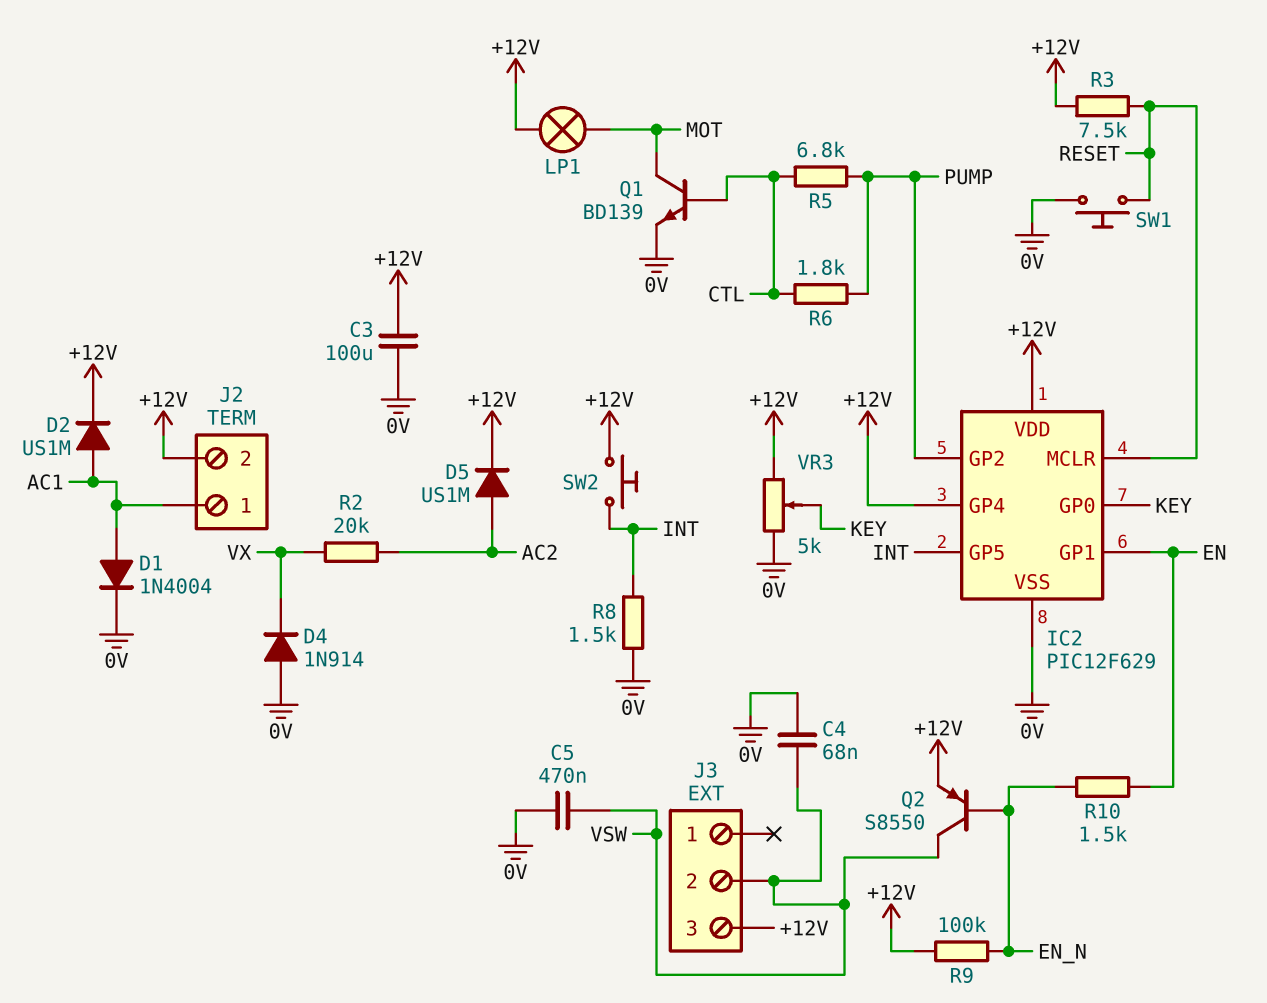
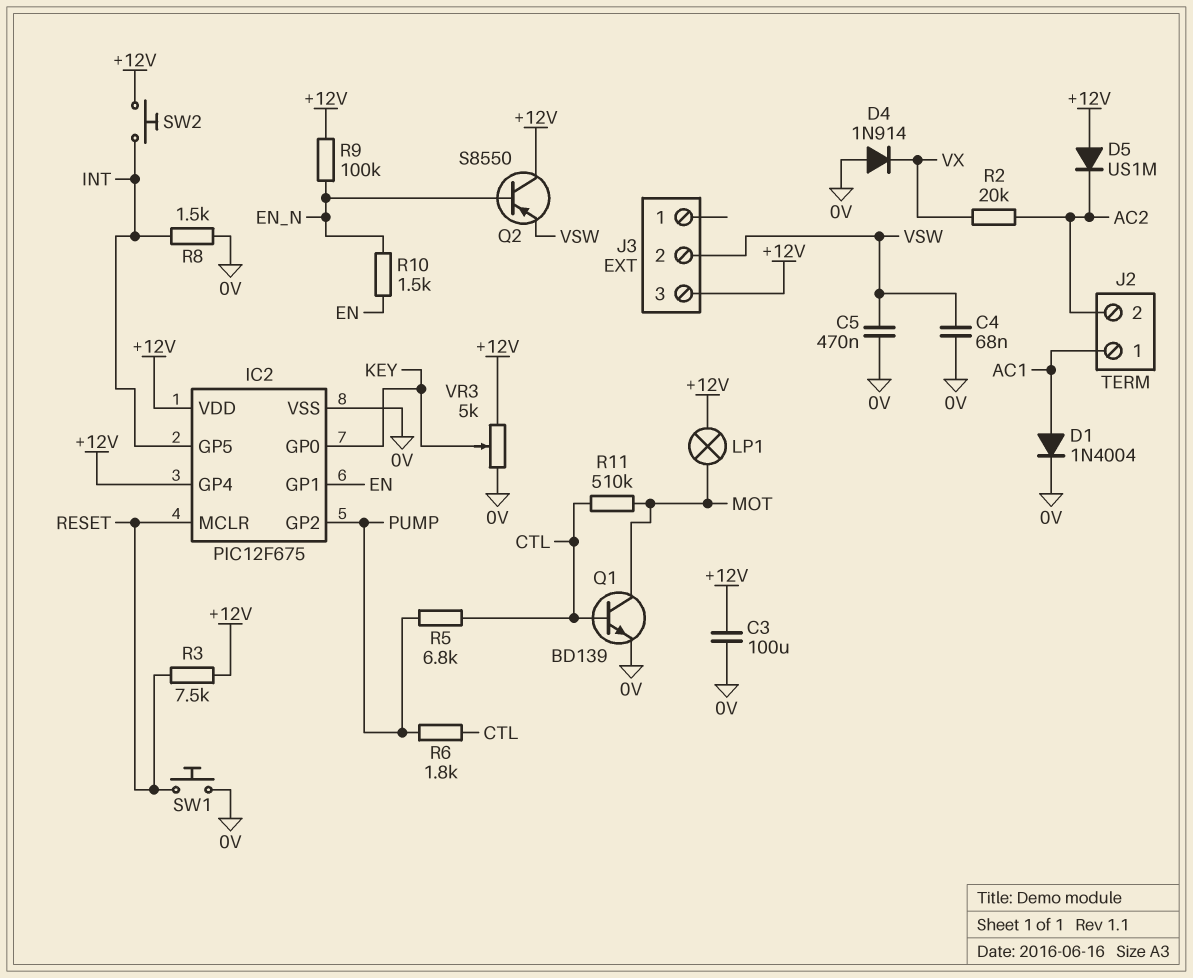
D2: diode US1M (A AC1, K +12V) -> none
D5: diode US1M (A AC2, K +12V) -> diode US1M (A +12V, K AC2)
IC2: PIC12F629 -> PIC12F675
J2 pin 2: +12V -> AC2
Q2: PNP S8550 (B EN_N, C VSW, E +12V) -> PNP S8550 (B EN_N, C +12V, E VSW)
R11: none -> 510k (CTL, MOT)

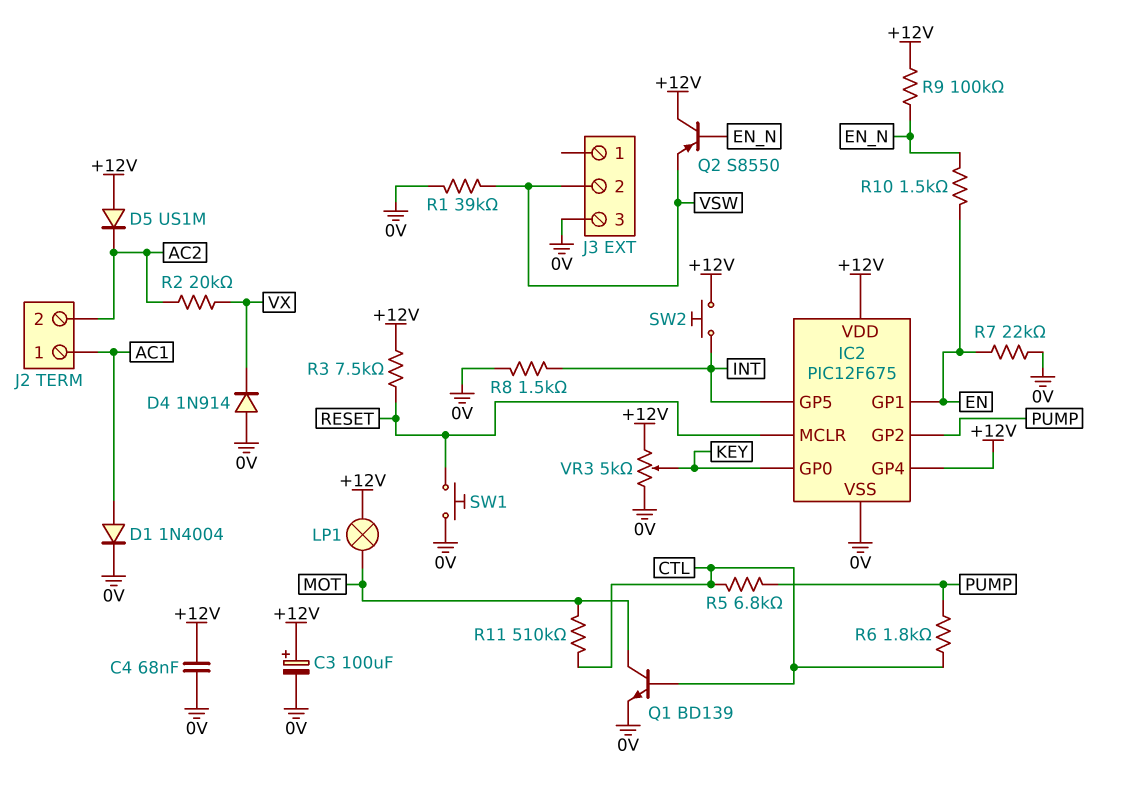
C3: 100uF (+12V, 0V) -> 100uF (plus +12V, minus 0V)
C4: 68nF (0V, VSW) -> 68nF (+12V, 0V)
C5: 470nF (0V, VSW) -> none
J3 pin 3: +12V -> 0V
R1: none -> 39k (0V, VSW)
R7: none -> 22k (0V, EN)

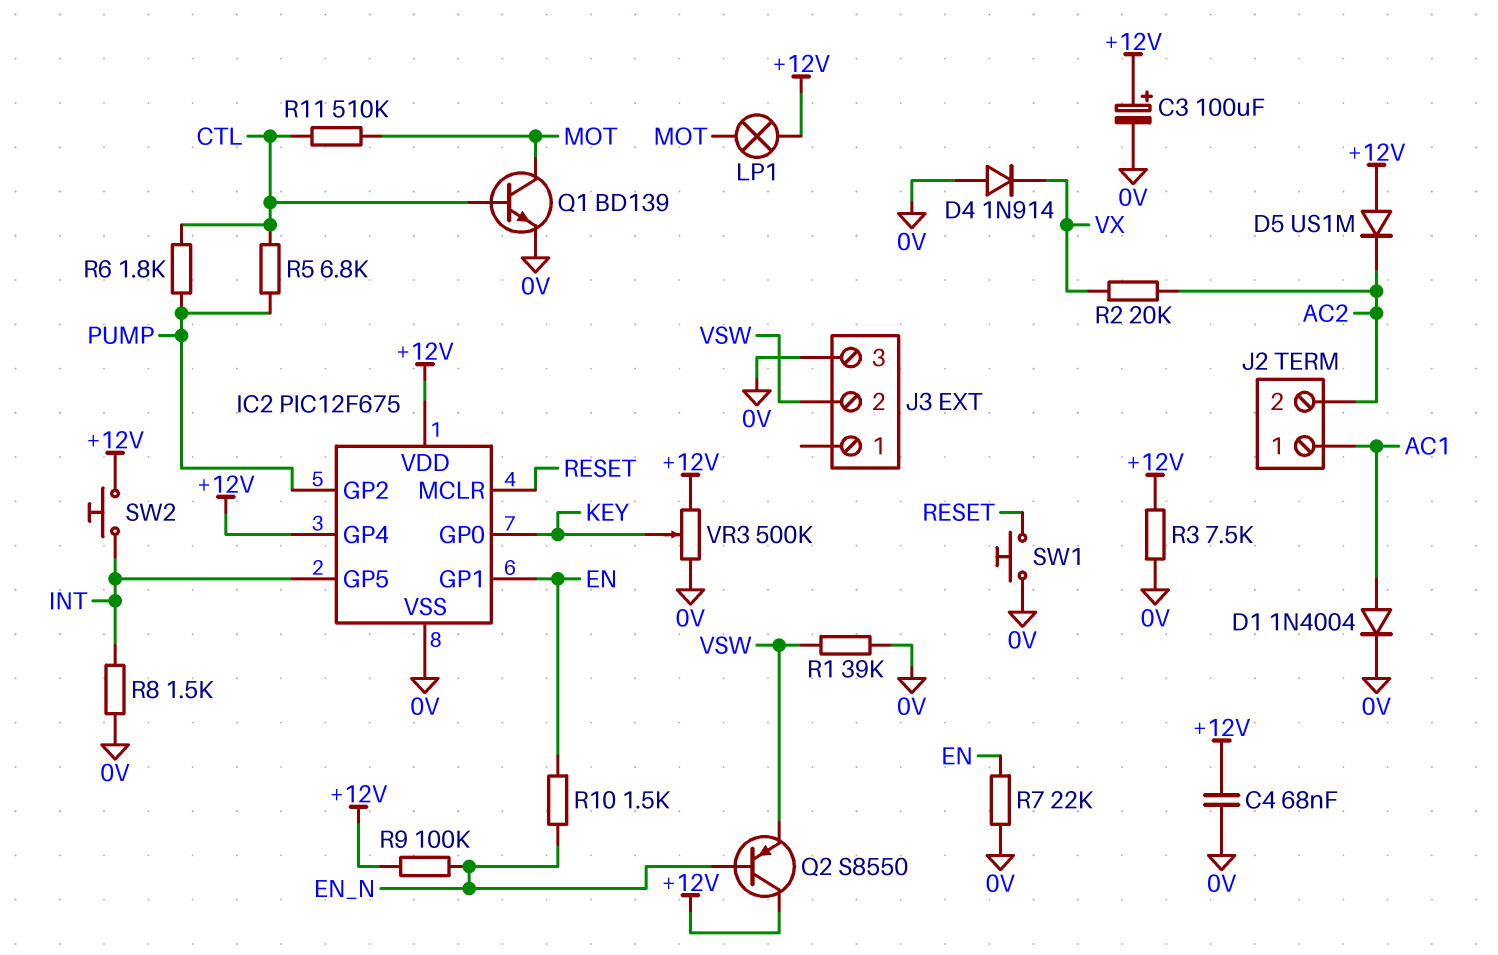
R3: 7.5k (+12V, RESET) -> 7.5k (+12V, 0V)
VR3: 5k (+12V, 0V, wiper KEY) -> 500k (+12V, 0V, wiper KEY)

